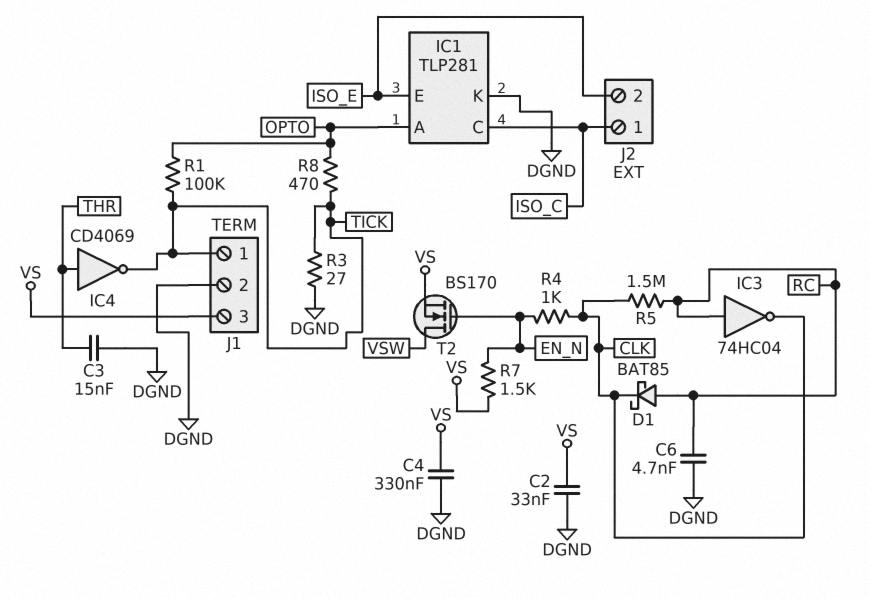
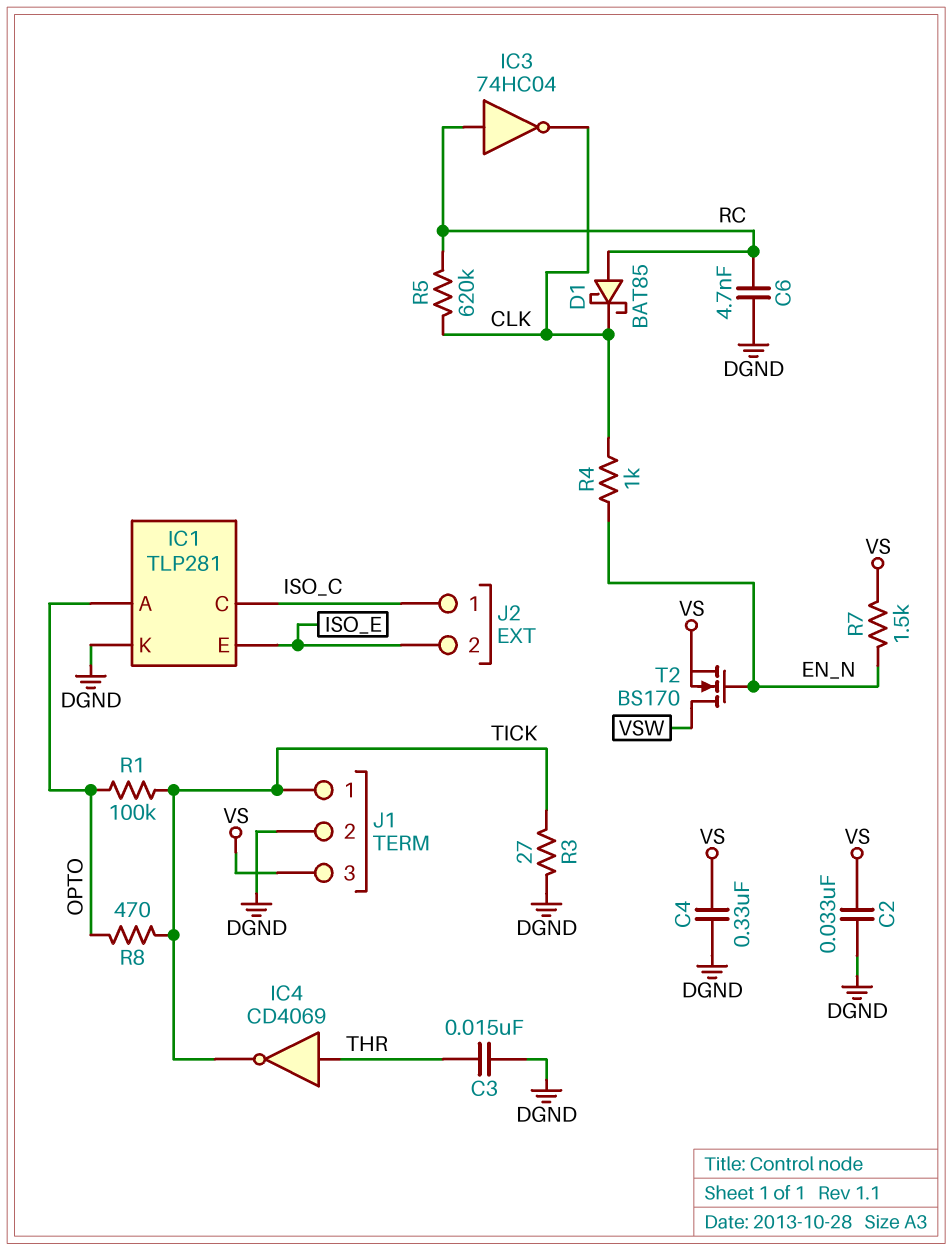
R5: 1.5M (CLK, RC) -> 620k (CLK, RC)

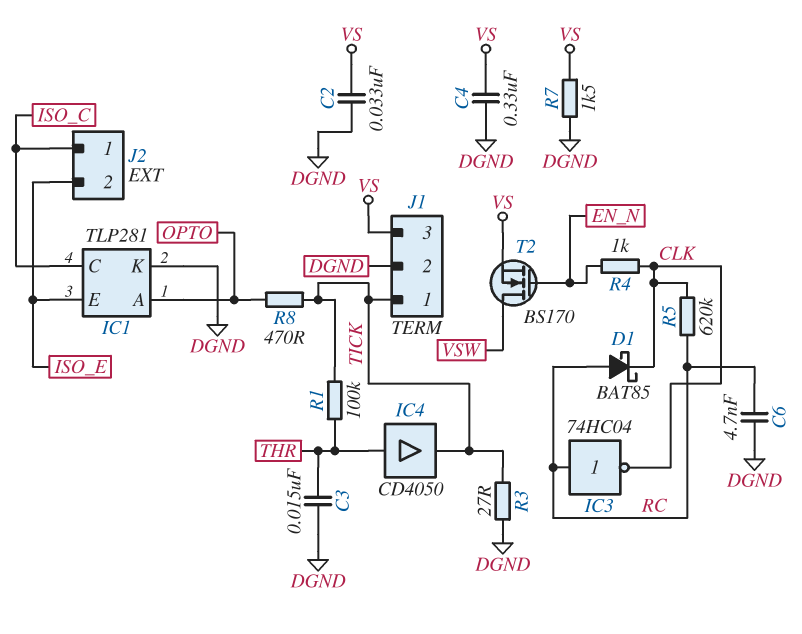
IC4: NOT CD4069 (in THR, out TICK) -> buffer CD4050 (in THR, out TICK)
R1: 100k (OPTO, TICK) -> 100k (THR, TICK)
R7: 1.5k (EN_N, VS) -> 1.5k (DGND, VS)

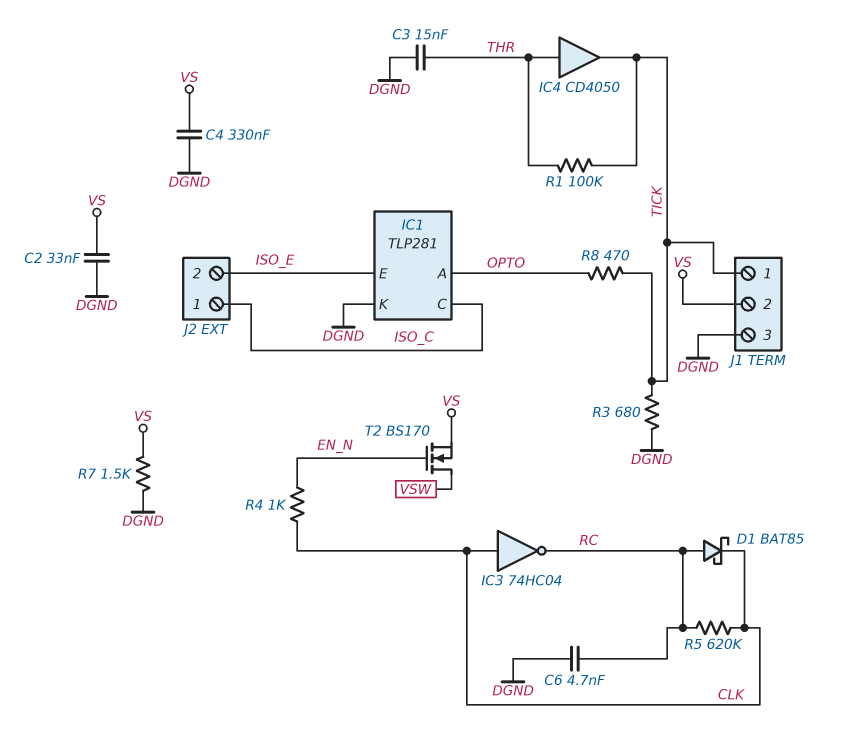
IC3: NOT 74HC04 (in RC, out CLK) -> NOT 74HC04 (in CLK, out RC)
J1 pin 2: DGND -> VS
J1 pin 3: VS -> DGND
R3: 27 (DGND, TICK) -> 680 (DGND, TICK)

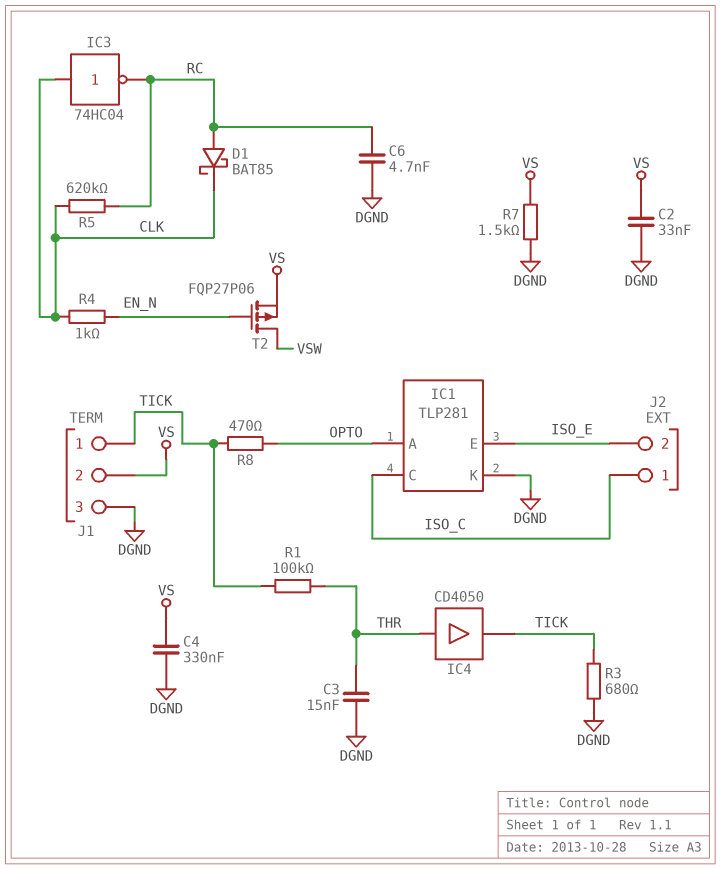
T2: NMOS BS170 (G EN_N, D VSW, S VS) -> PMOS FQP27P06 (G EN_N, D VSW, S VS)

